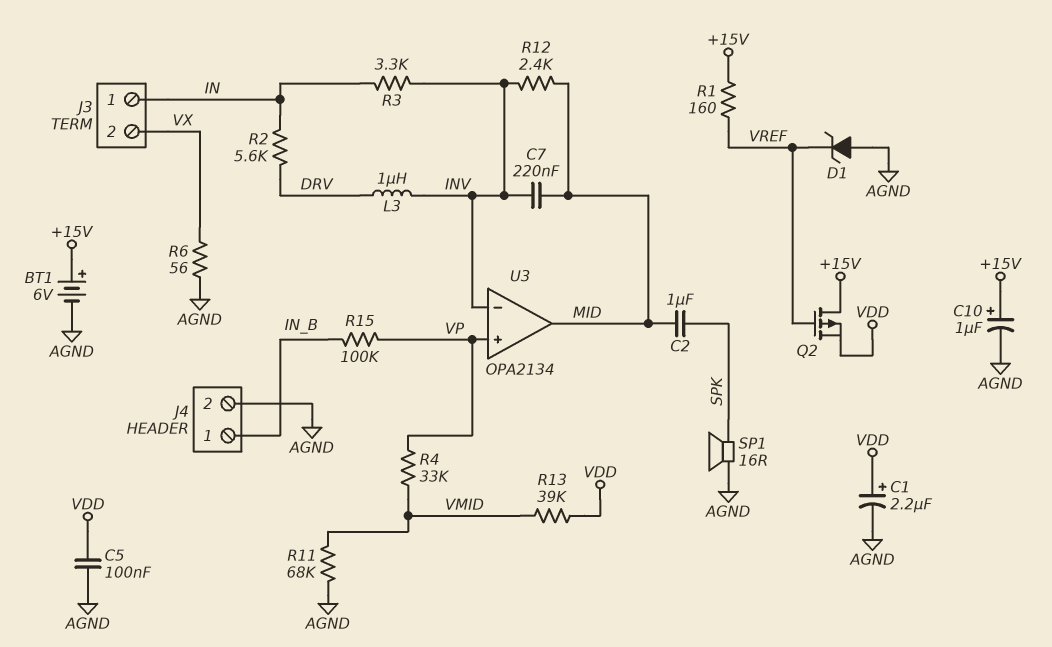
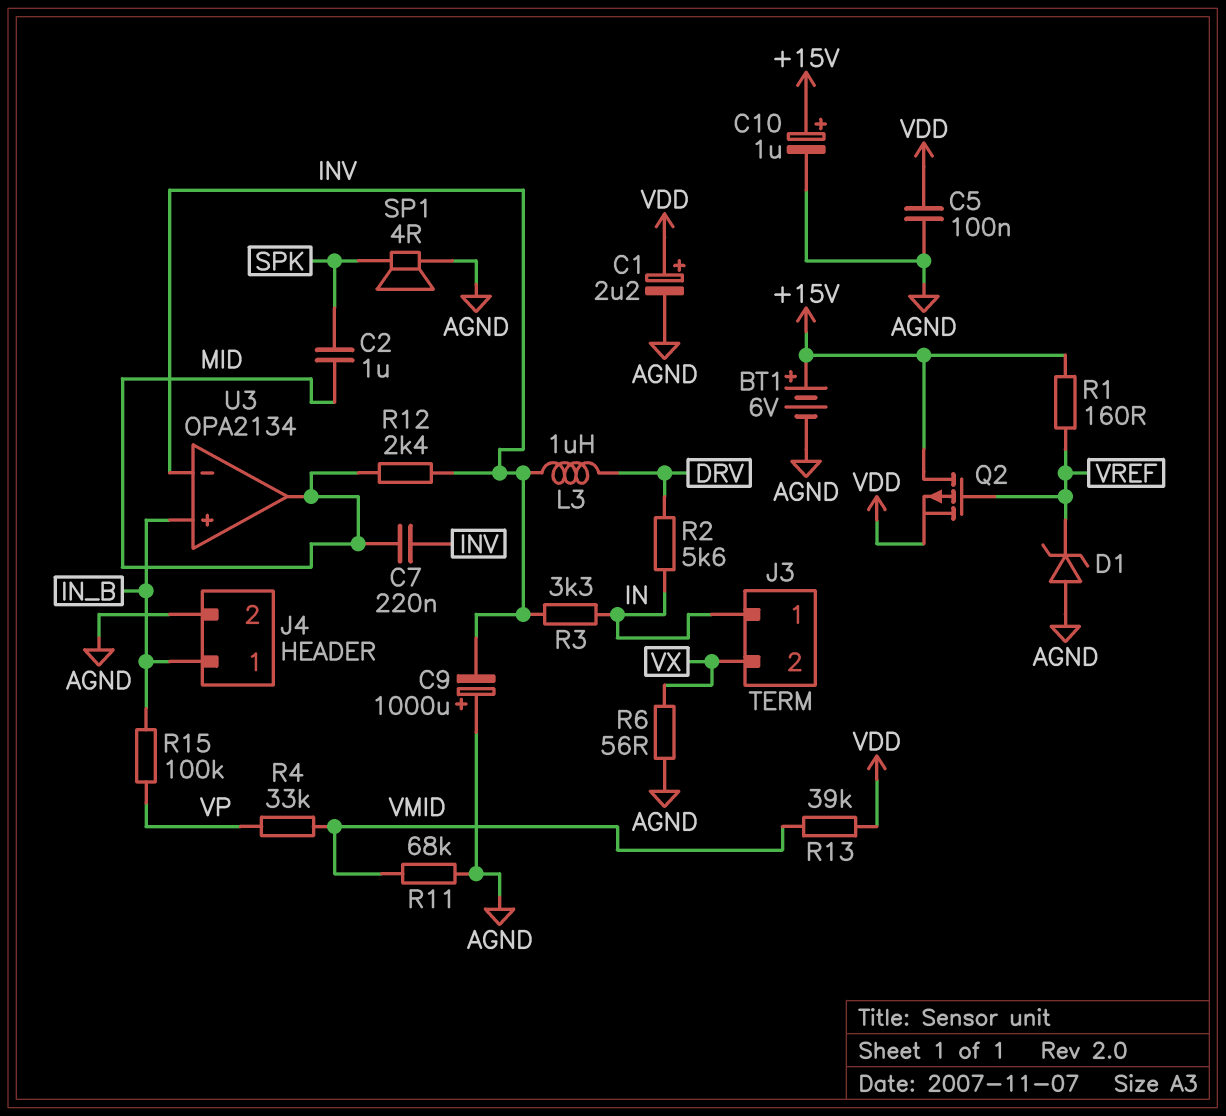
C9: none -> 1000uF (plus AGND, minus INV)
SP1: speaker 16R (AGND, SPK) -> speaker 4R (AGND, SPK)
U3 pin in+: VP -> IN_B

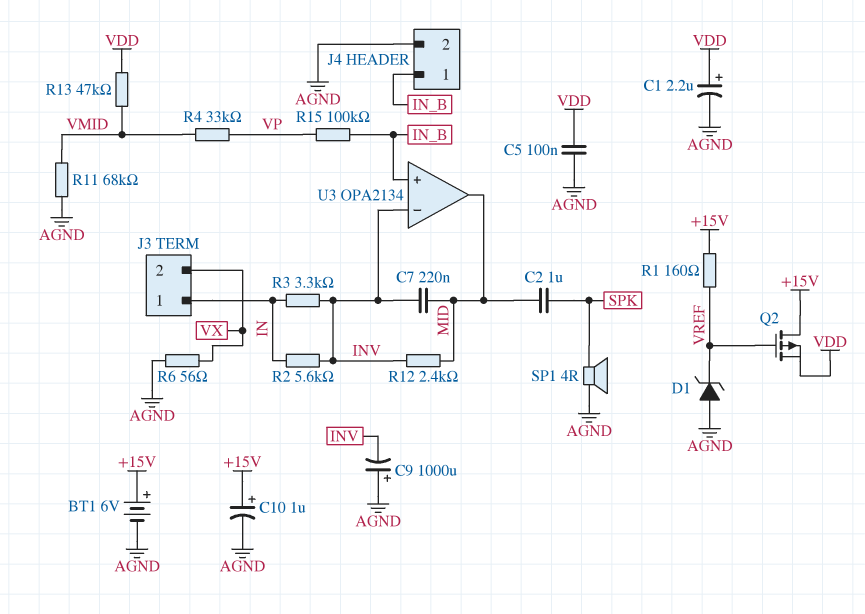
L3: 1uH (DRV, INV) -> none
R2: 5.6k (DRV, IN) -> 5.6k (IN, INV)
R13: 39k (VDD, VMID) -> 47k (VDD, VMID)

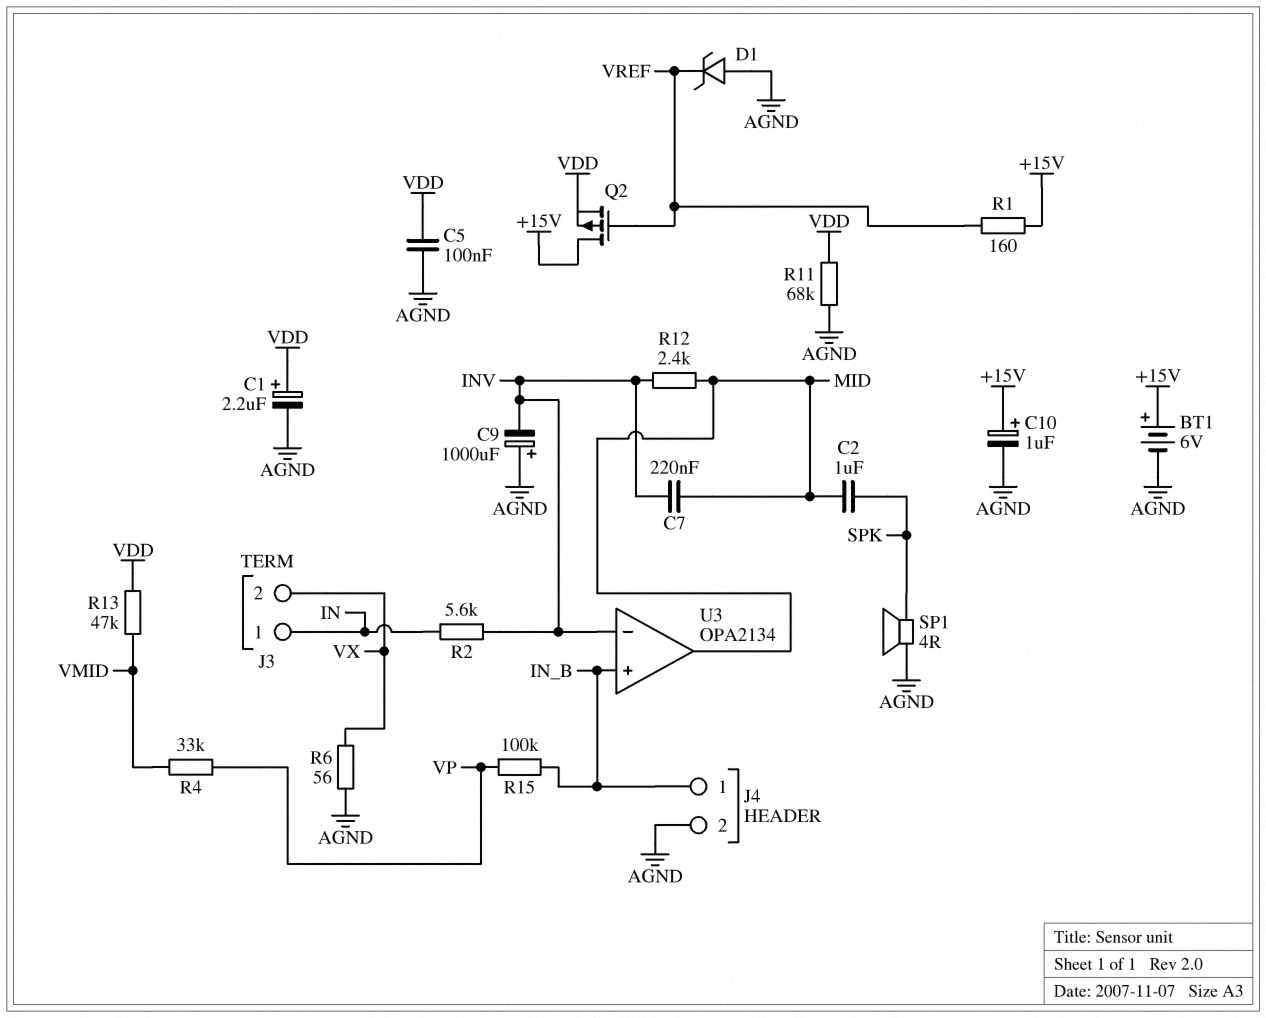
R3: 3.3k (IN, INV) -> none
R11: 68k (AGND, VMID) -> 68k (AGND, VDD)

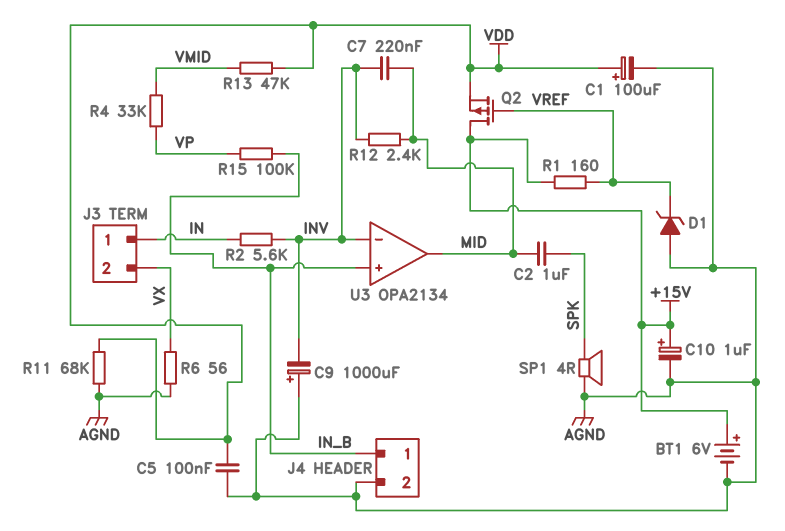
C1: 2.2uF (plus VDD, minus AGND) -> 100uF (plus VDD, minus AGND)

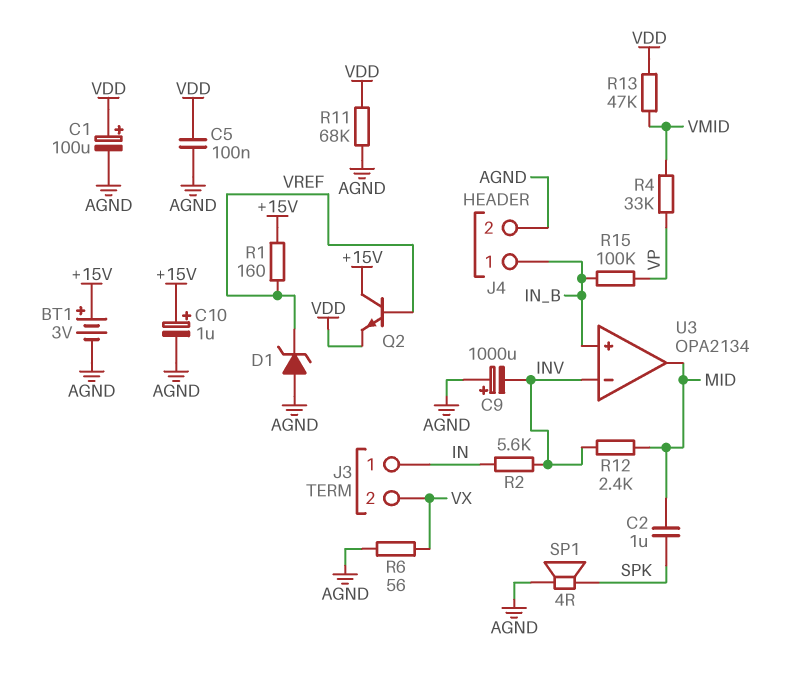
BT1: 6V (plus +15V, minus AGND) -> 3V (plus +15V, minus AGND)
C7: 220nF (INV, MID) -> none
Q2: PMOS (G VREF, D +15V, S VDD) -> NPN (B VREF, C +15V, E VDD)

